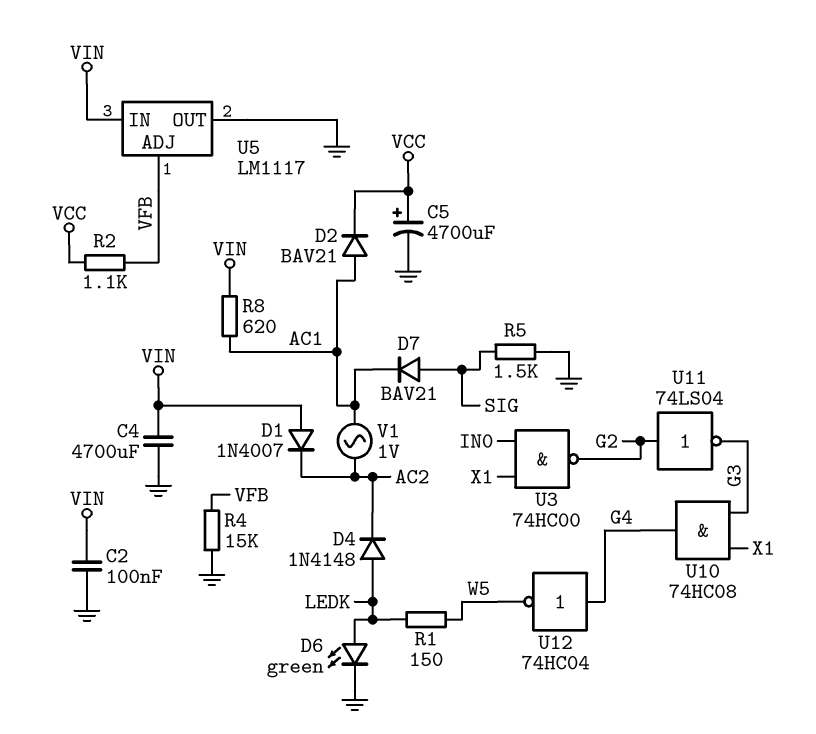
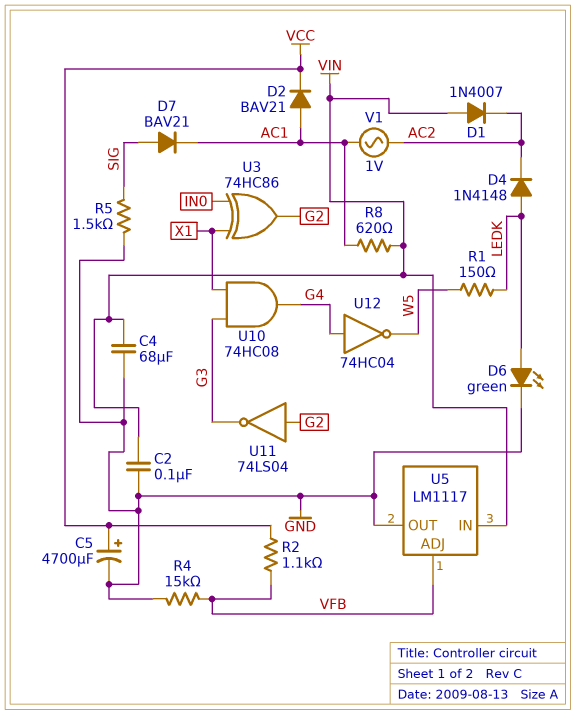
C4: 4700uF (GND, VIN) -> 68uF (GND, VIN)
U3: NAND 74HC00 (in IN0, in X1, out G2) -> XOR 74HC86 (in IN0, in X1, out G2)

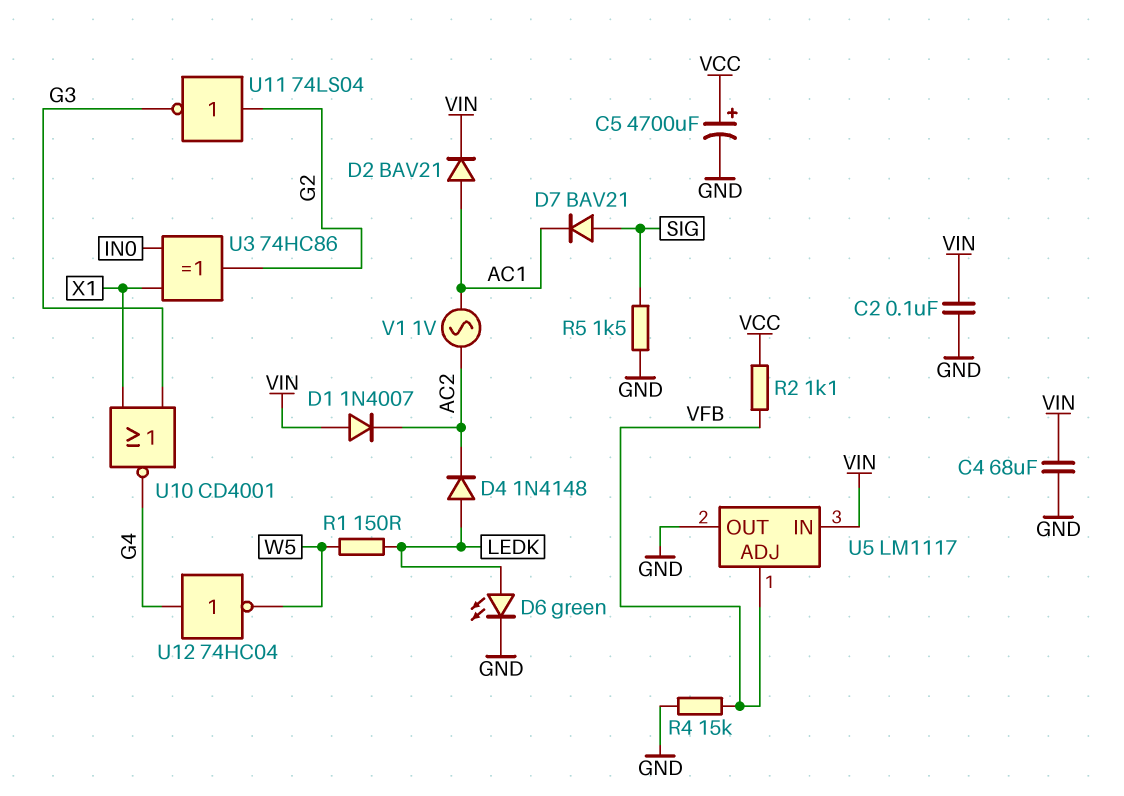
D2: diode BAV21 (A AC1, K VCC) -> diode BAV21 (A AC1, K VIN)
R8: 620 (AC1, VIN) -> none
U10: AND 74HC08 (in G3, in X1, out G4) -> NOR CD4001 (in G3, in X1, out G4)

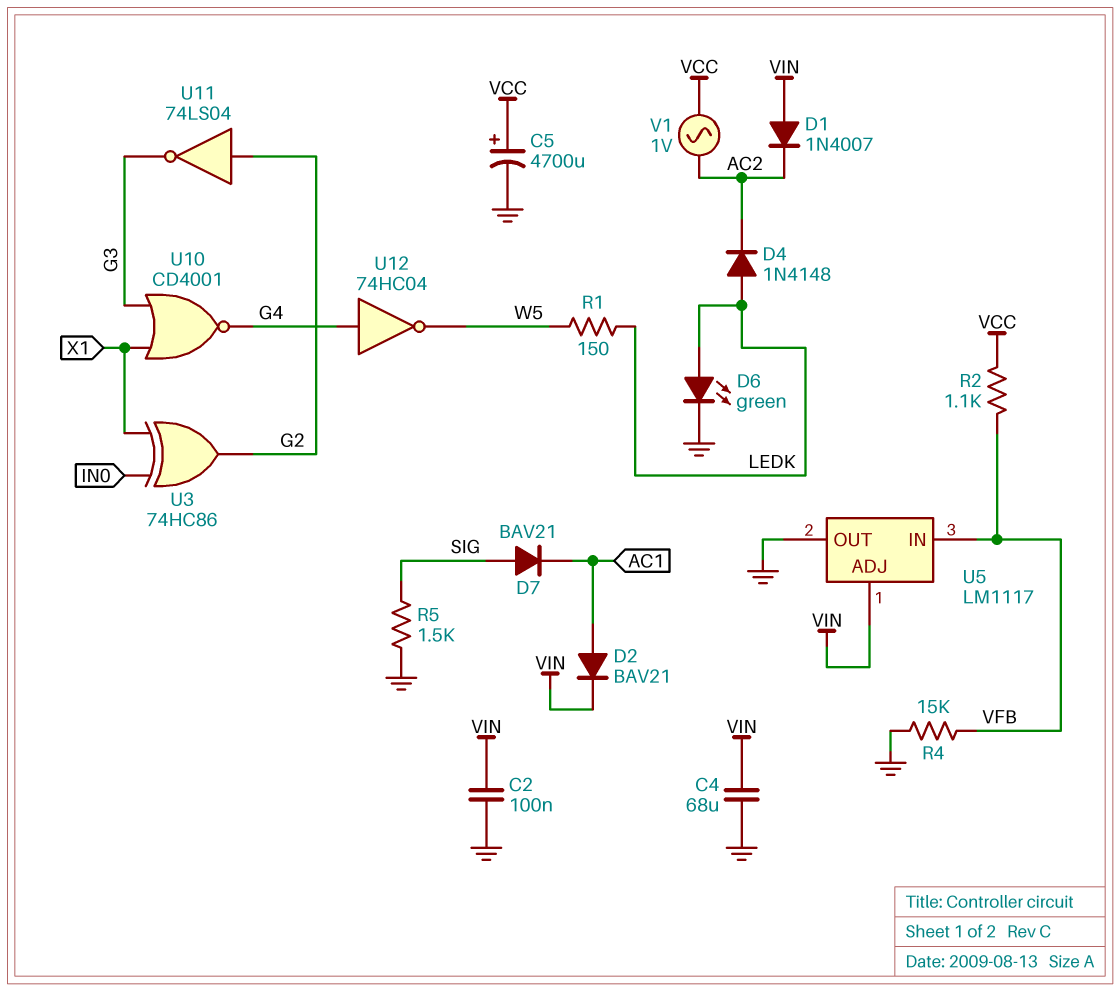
U5 pin ADJ: VFB -> VIN
U5 pin IN: VIN -> VFB
V1: AC 1V (AC1, AC2) -> AC 1V (AC2, VCC)

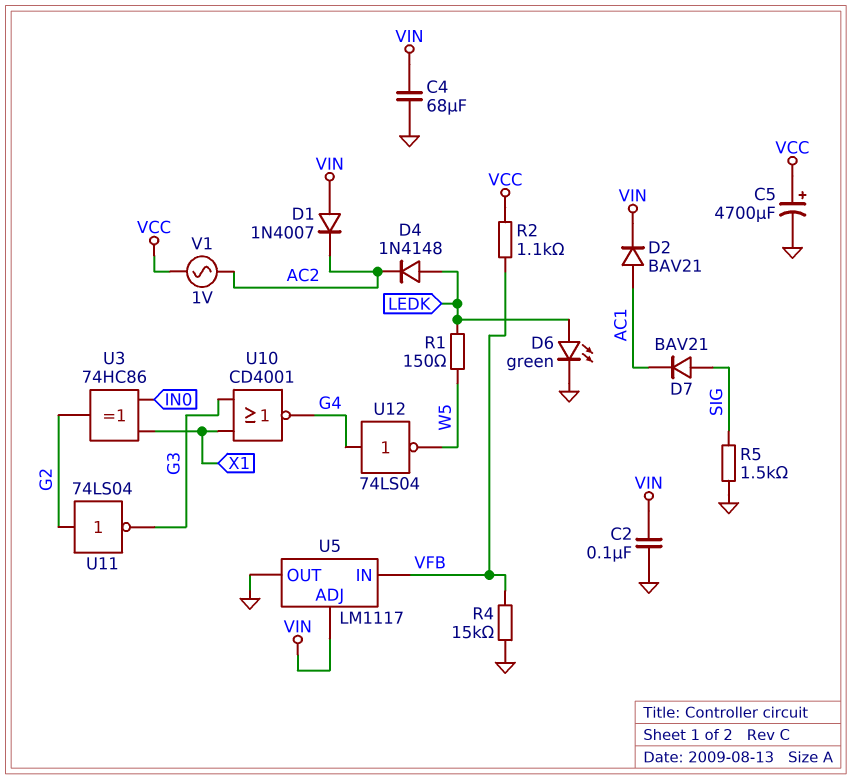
U12: NOT 74HC04 (in G4, out W5) -> NOT 74LS04 (in G4, out W5)

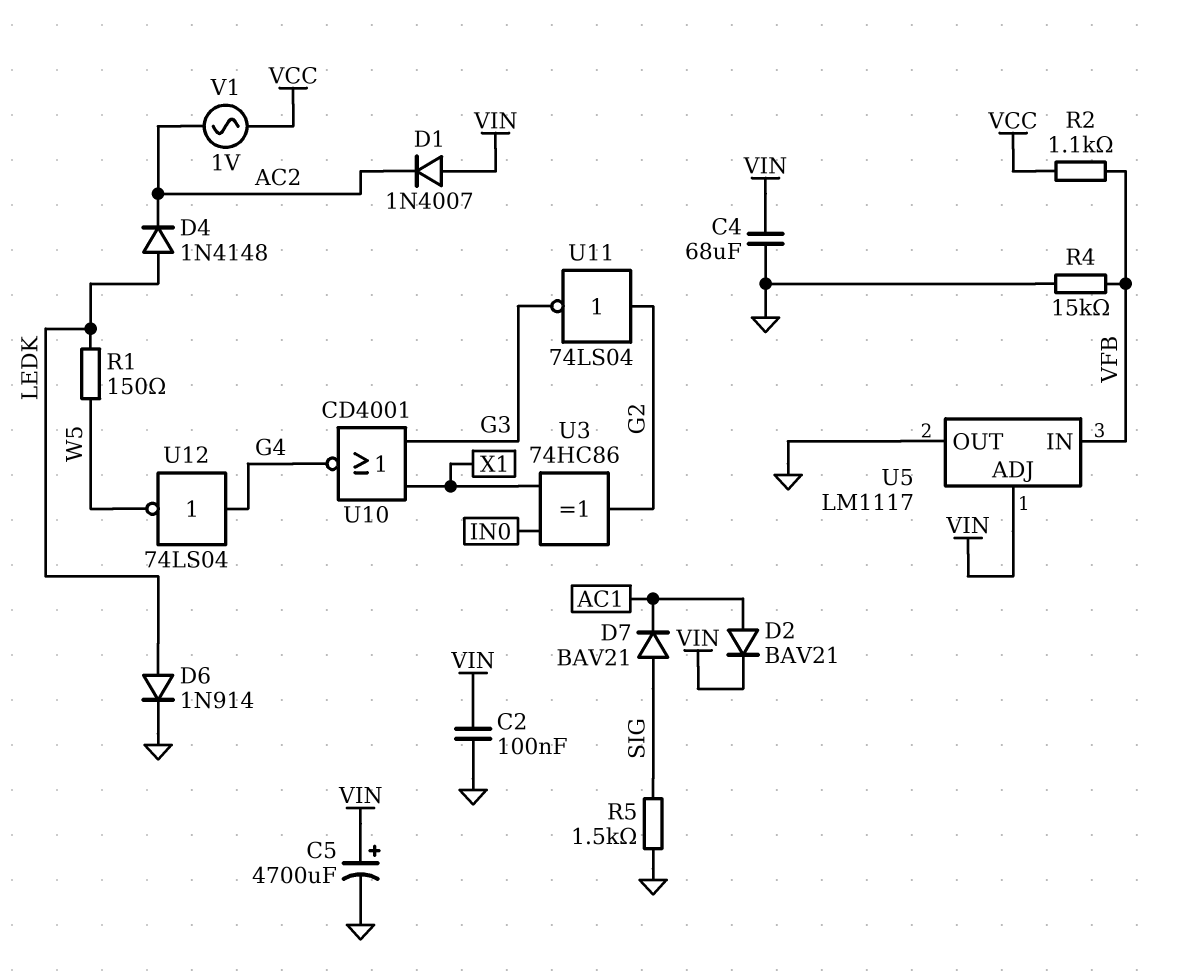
C5: 4700uF (plus VCC, minus GND) -> 4700uF (plus VIN, minus GND)
D6: LED green (A LEDK, K GND) -> diode 1N914 (A LEDK, K GND)

